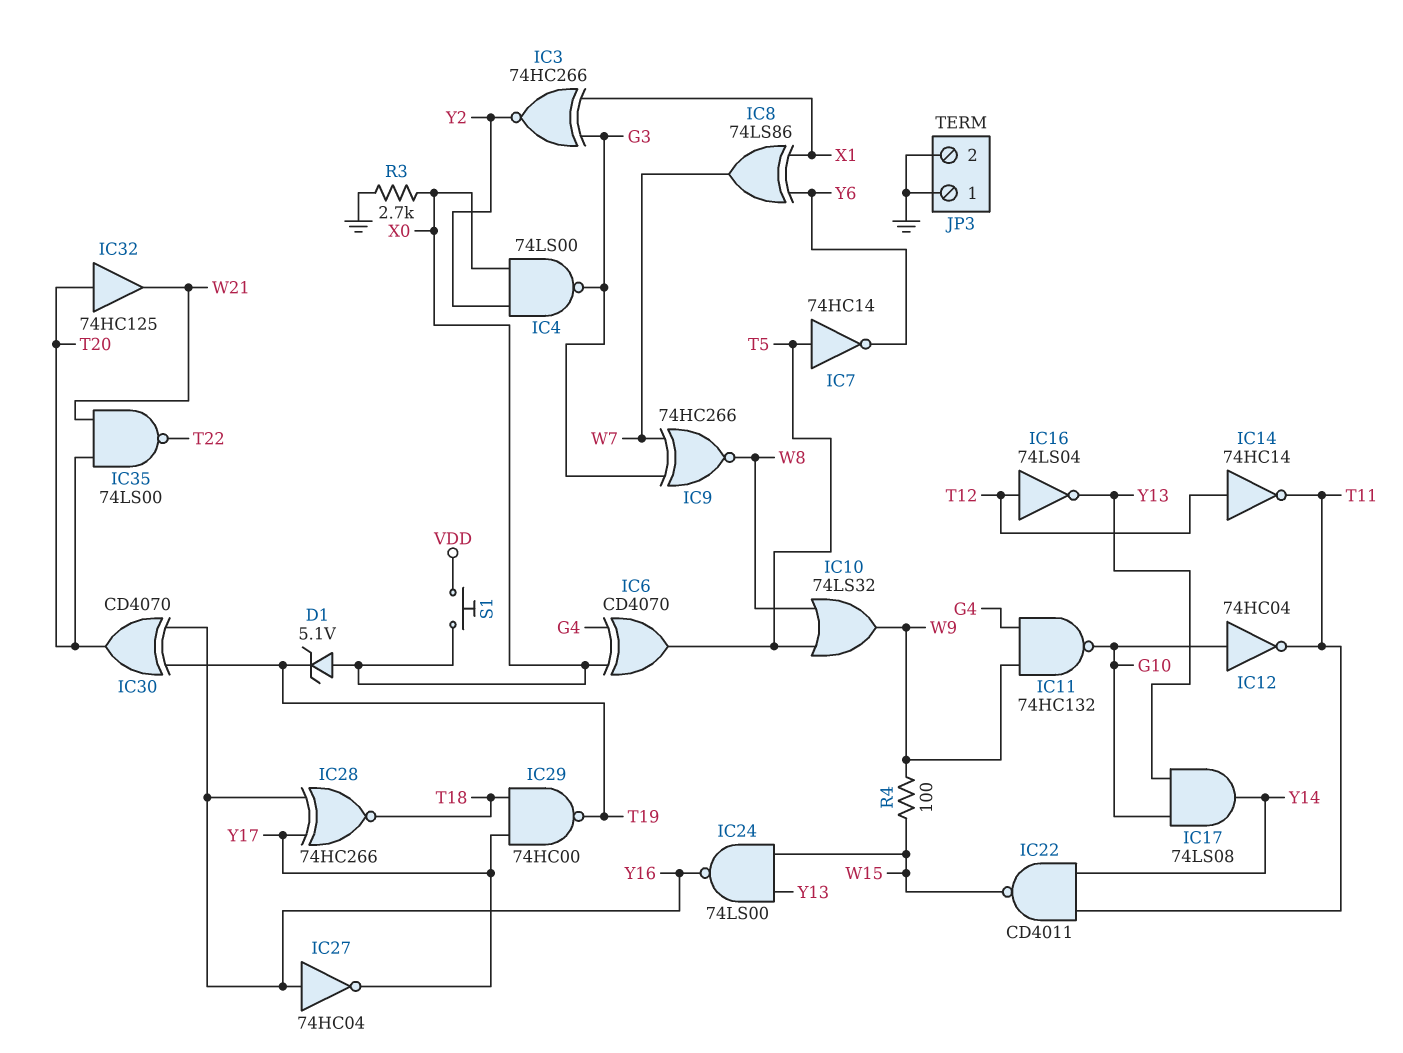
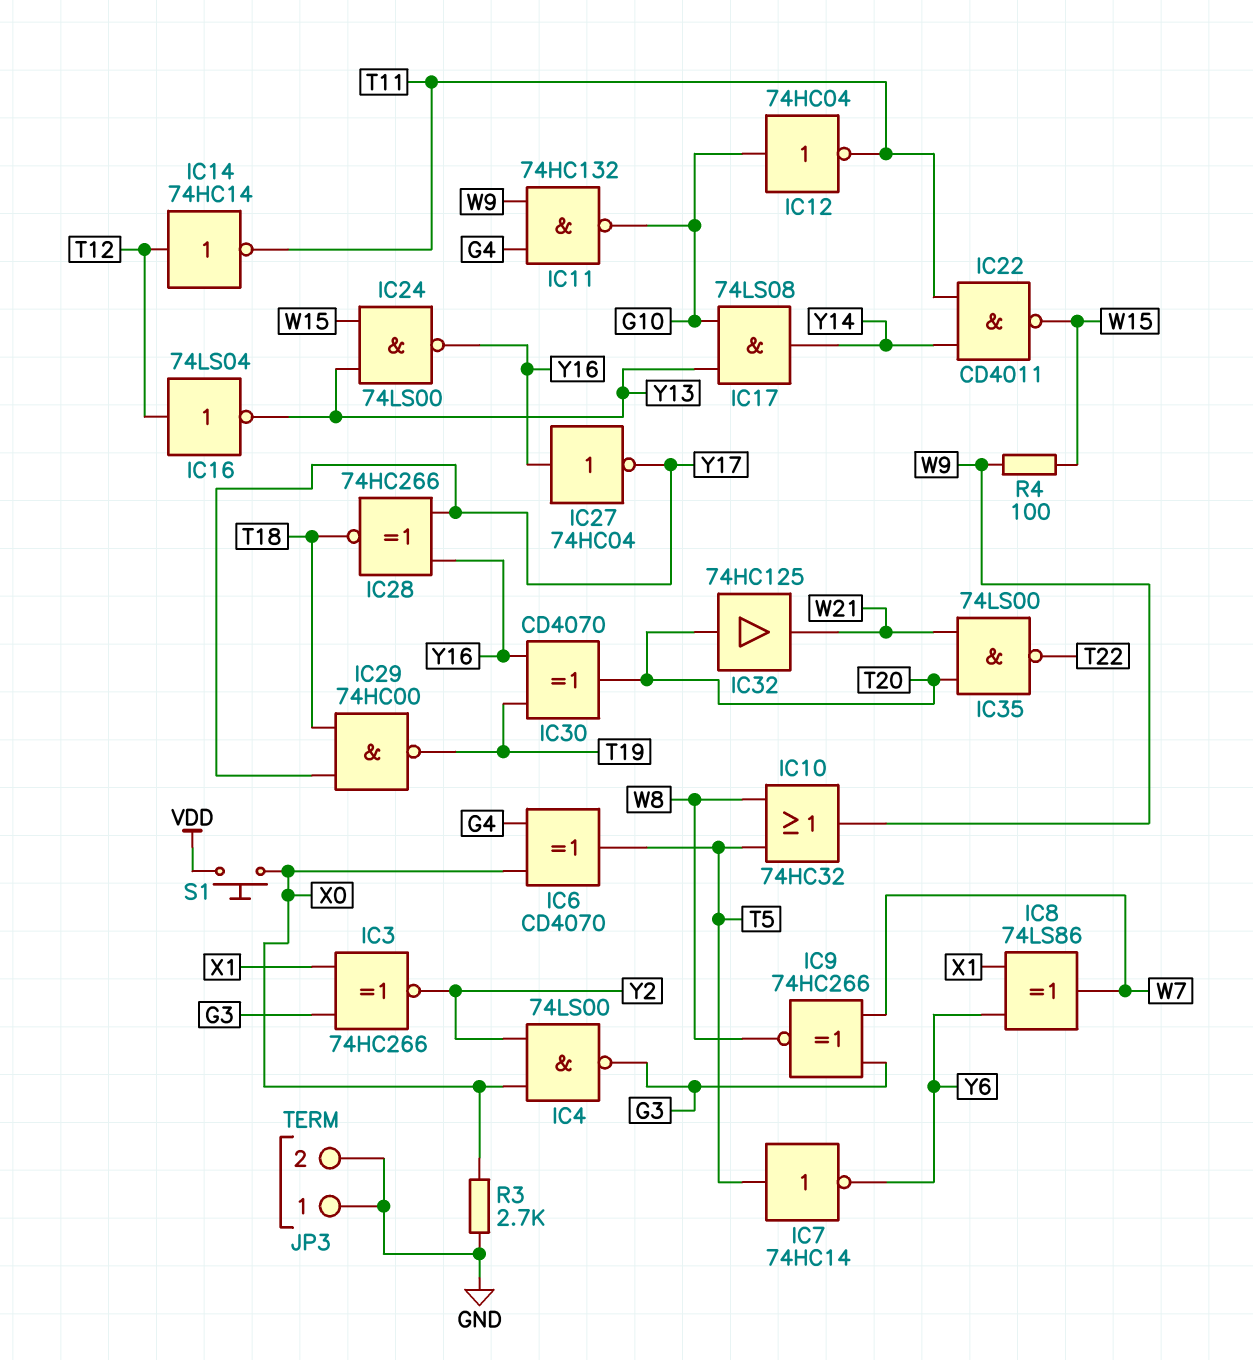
D1: zener 5.1V (A X0, K T19) -> none
IC10: OR 74LS32 (in T5, in W8, out W9) -> OR 74HC32 (in T5, in W8, out W9)

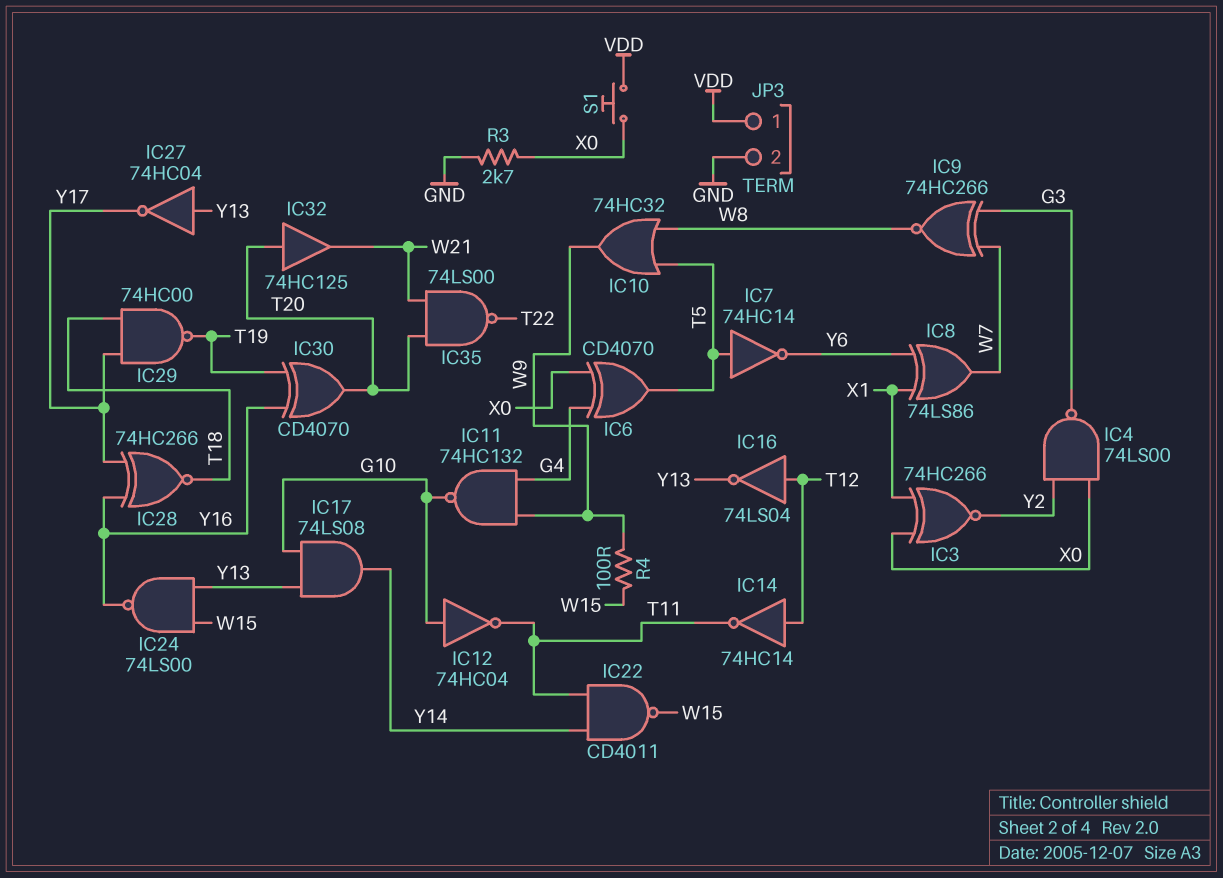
IC3: XNOR 74HC266 (in G3, in X1, out Y2) -> XNOR 74HC266 (in X0, in X1, out Y2)
IC27: NOT 74HC04 (in Y16, out Y17) -> NOT 74HC04 (in Y13, out Y17)
JP3 pin 1: GND -> VDD

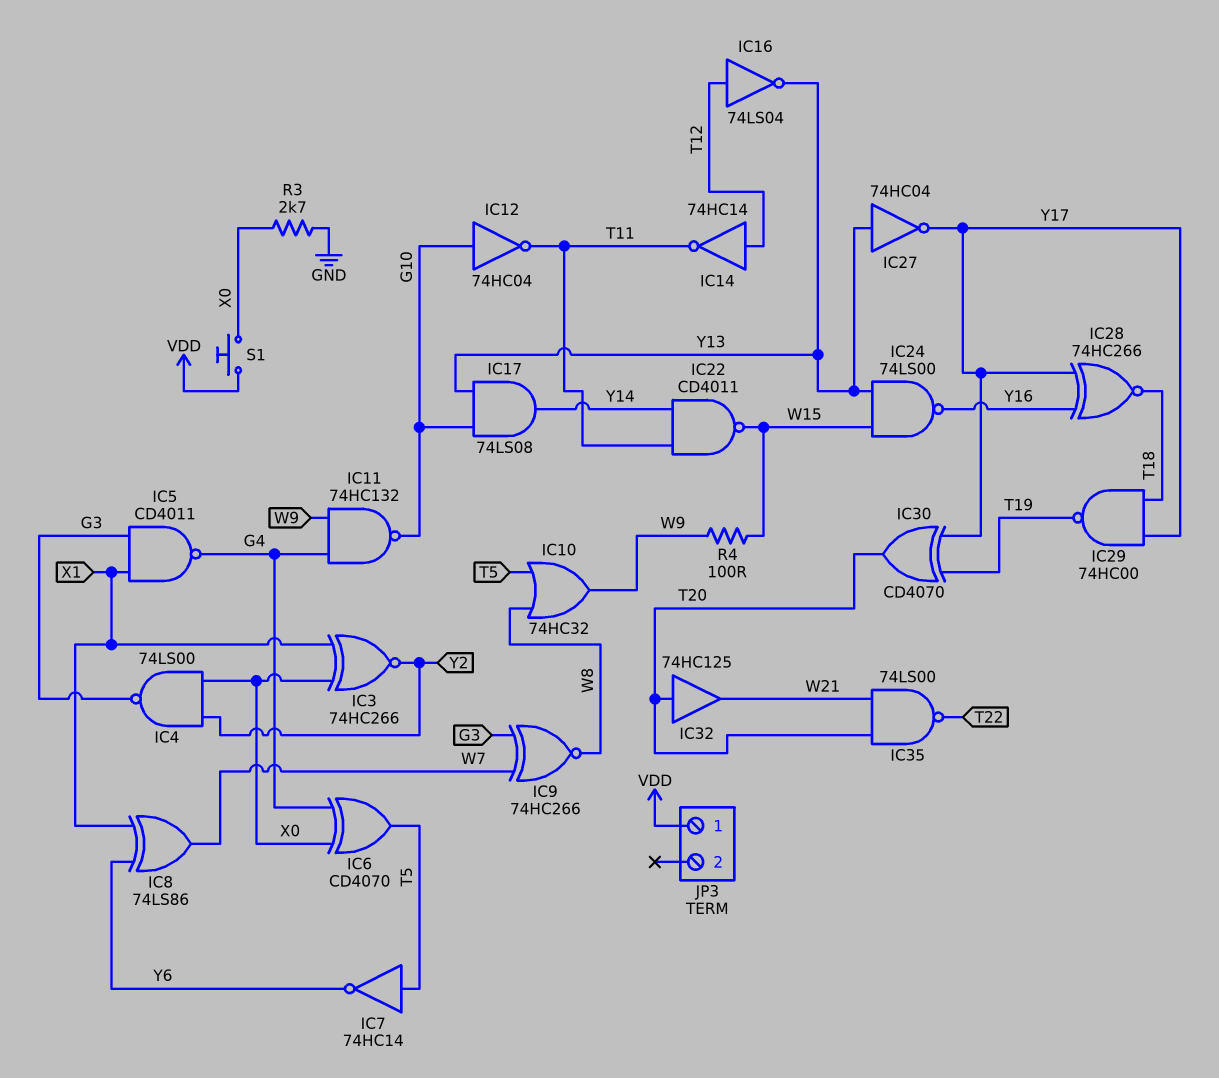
IC5: none -> NAND CD4011 (in G3, in X1, out G4)
IC30: XOR CD4070 (in T19, in Y16, out T20) -> XOR CD4070 (in T19, in Y17, out T20)
JP3 pin 2: GND -> none

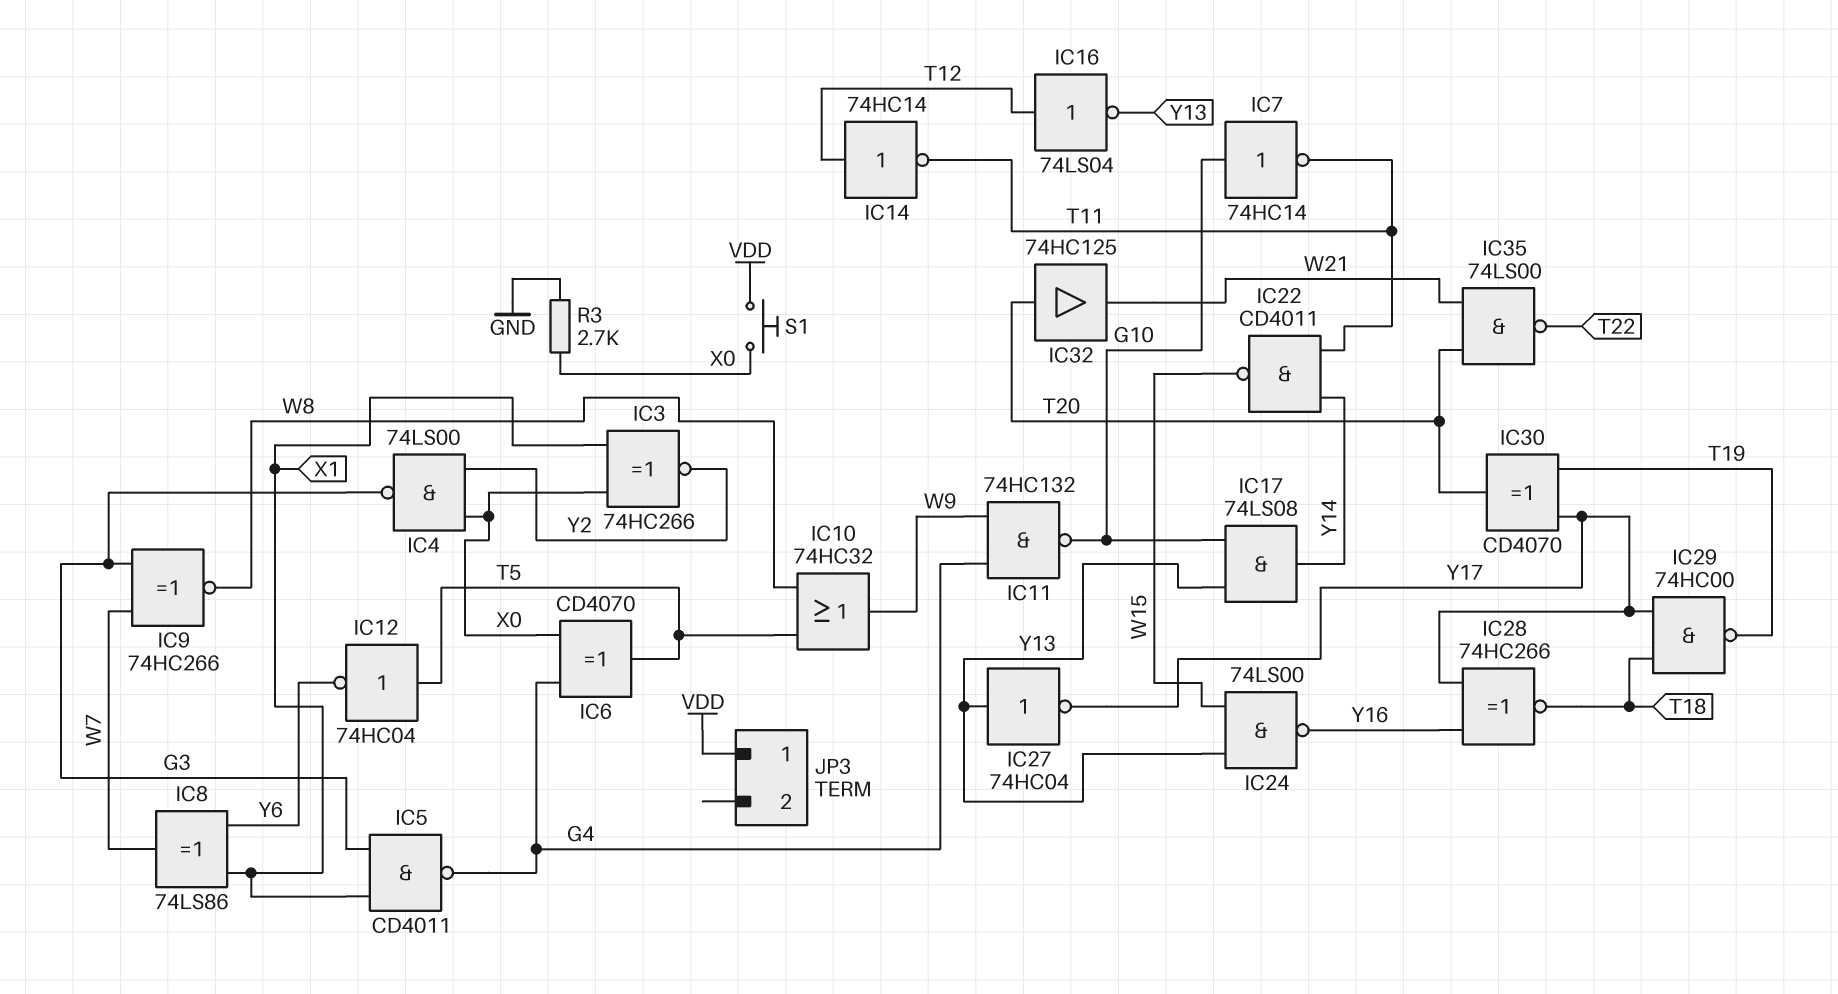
IC7: NOT 74HC14 (in T5, out Y6) -> NOT 74HC14 (in G10, out T11)
IC12: NOT 74HC04 (in G10, out T11) -> NOT 74HC04 (in T5, out Y6)
R4: 100 (W9, W15) -> none

